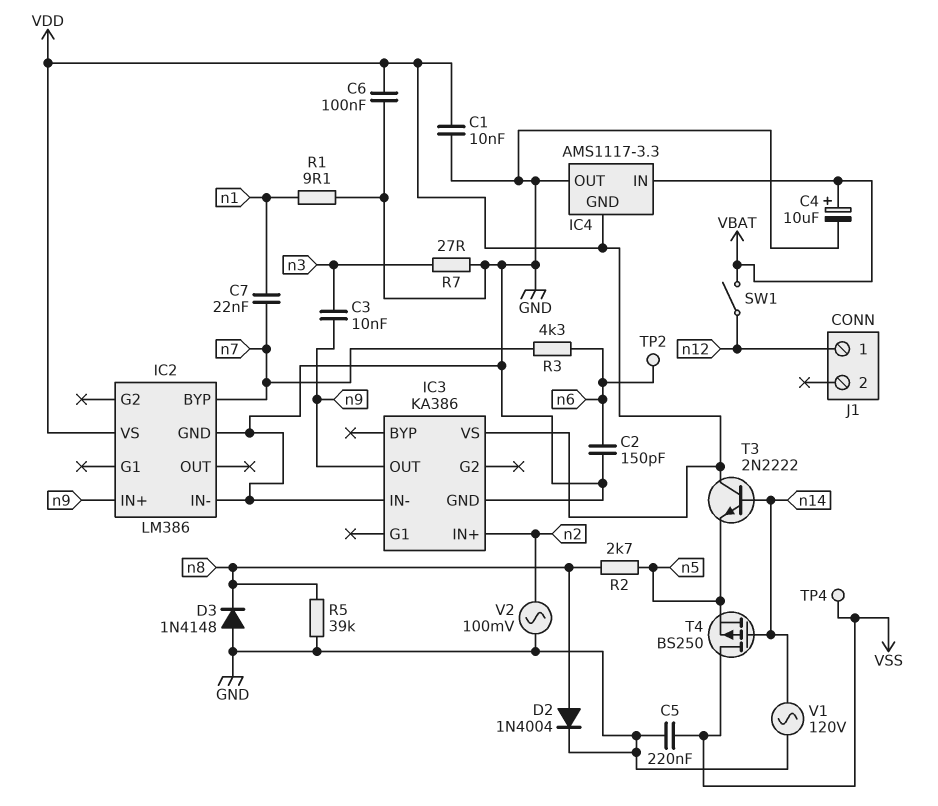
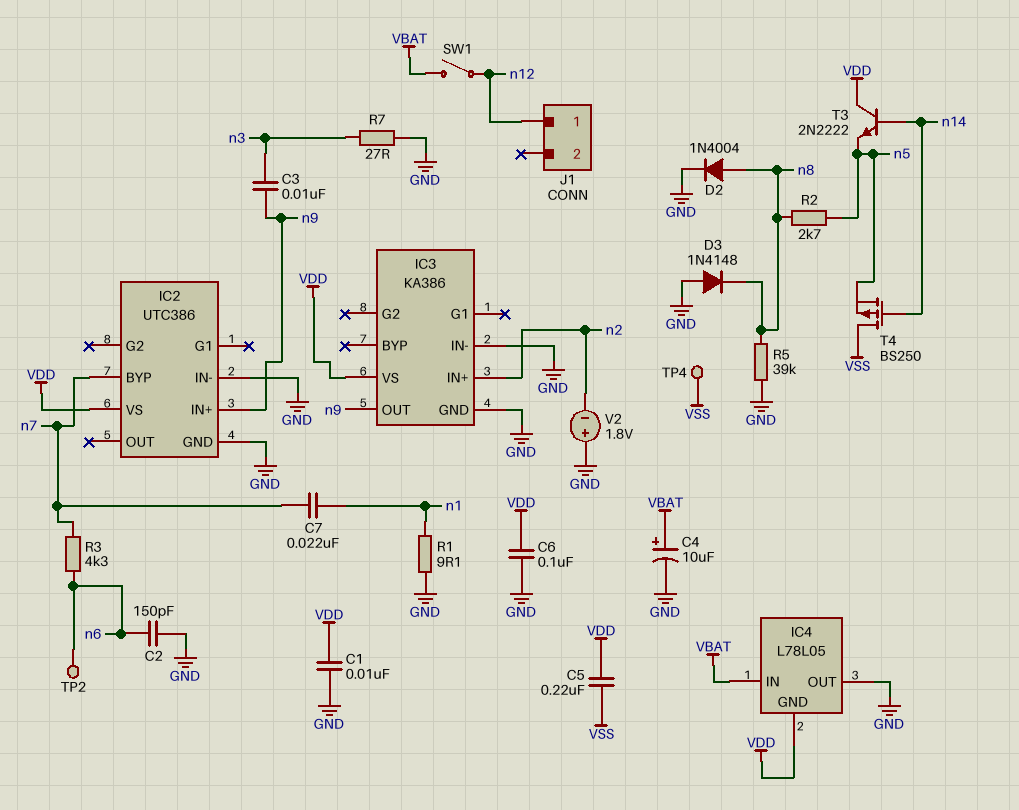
C5: 220nF (GND, VSS) -> 220nF (VDD, VSS)
IC2: LM386 -> UTC386
IC4: AMS1117-3.3 -> L78L05
V1: AC 120V (GND, n14) -> none
V2: AC 100mV (GND, n2) -> 1.8V (plus GND, minus n2)

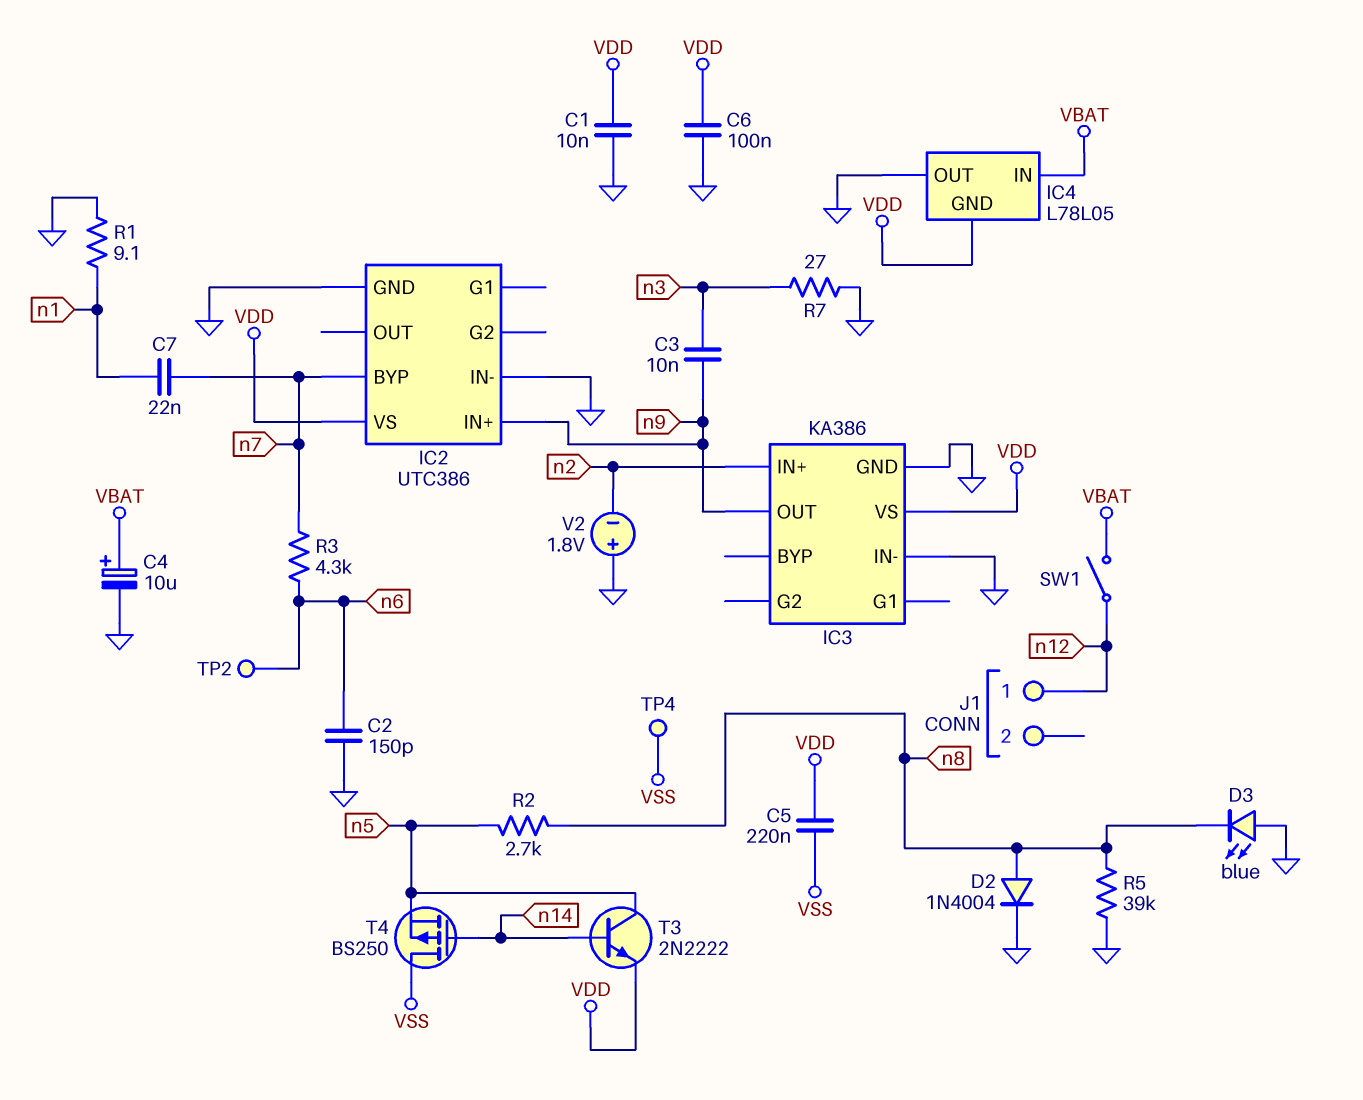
D3: diode 1N4148 (A GND, K n8) -> LED blue (A GND, K n8)
T3: NPN 2N2222 (B n14, C VDD, E n5) -> NPN 2N2222 (B n14, C n5, E VDD)

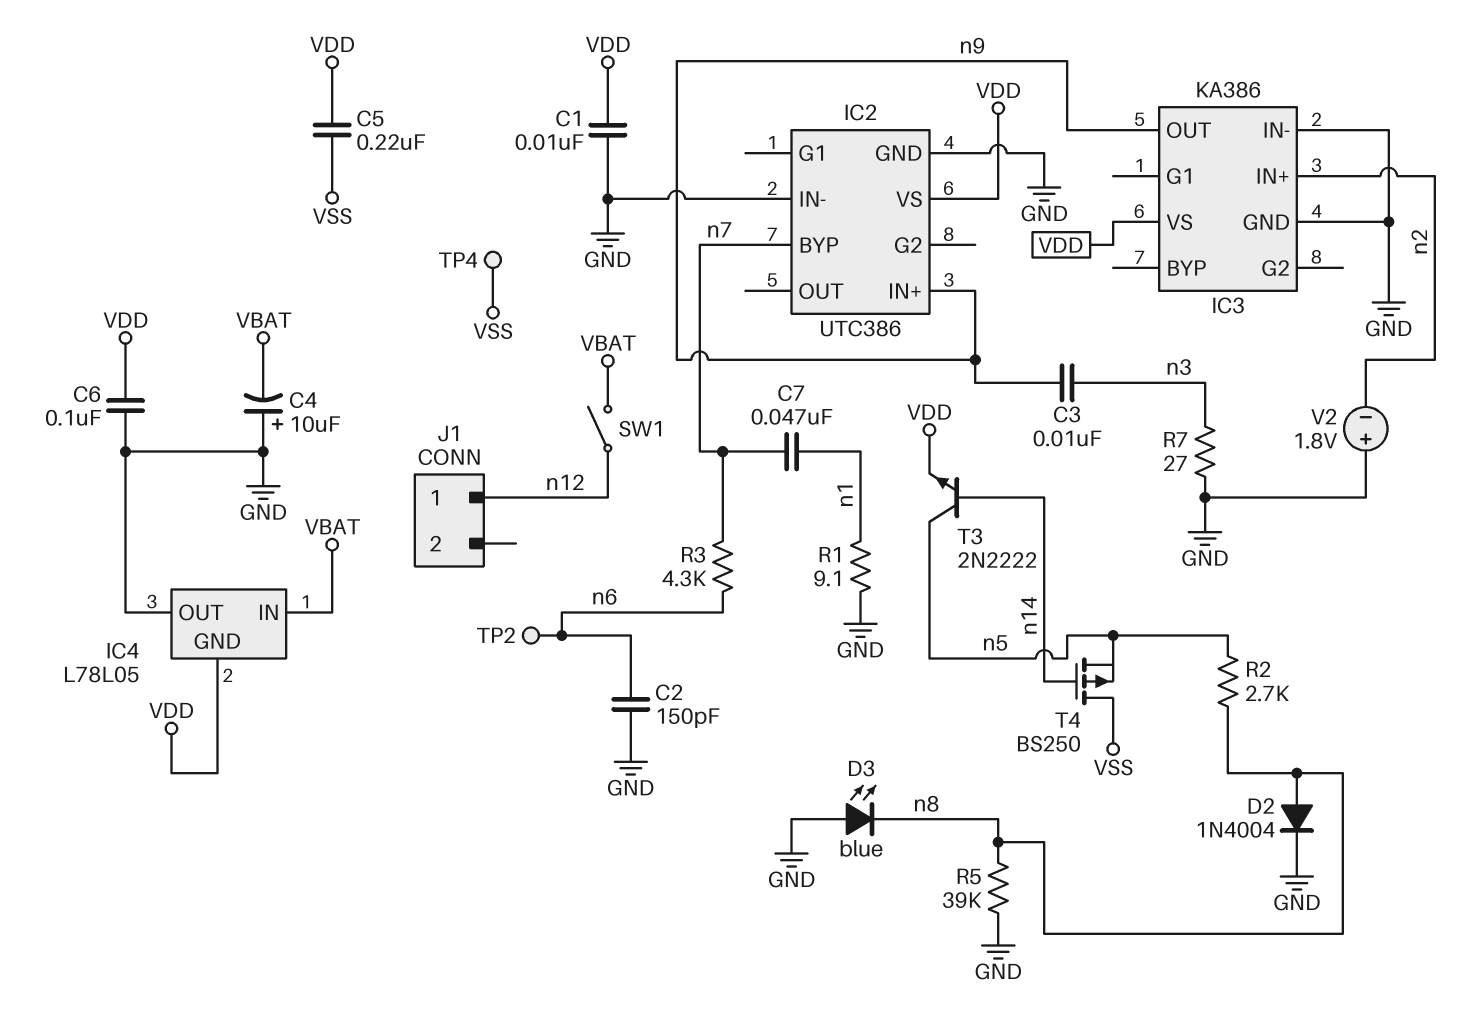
C4: 10uF (plus VBAT, minus GND) -> 10uF (plus GND, minus VBAT)
C7: 22nF (n1, n7) -> 47nF (n1, n7)

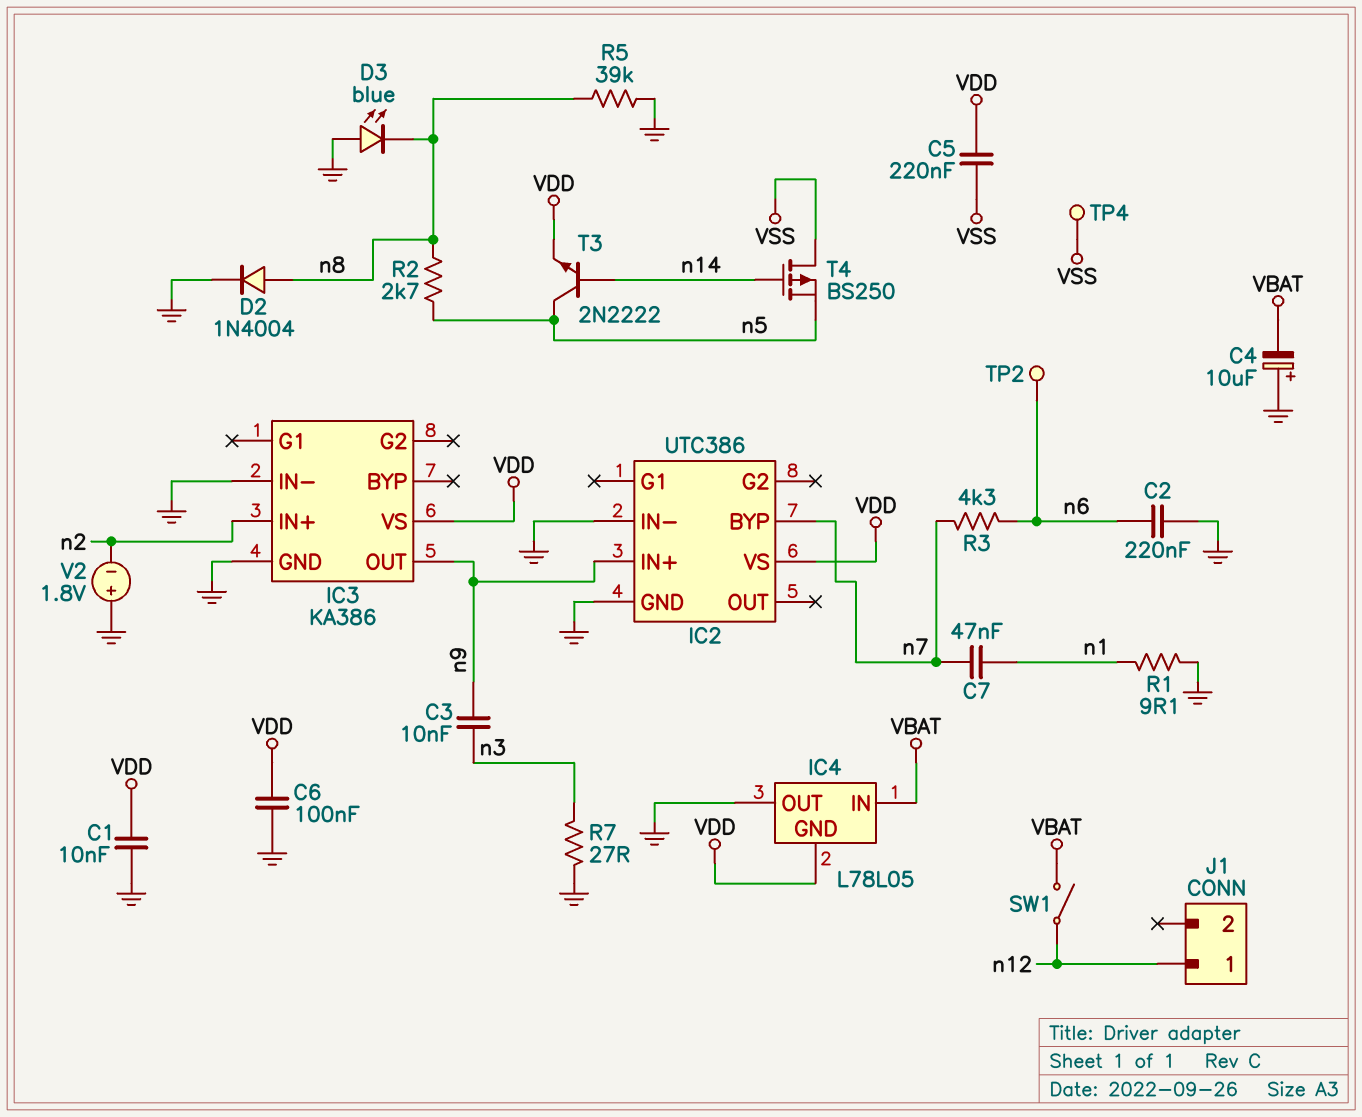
C2: 150pF (GND, n6) -> 220nF (GND, n6)

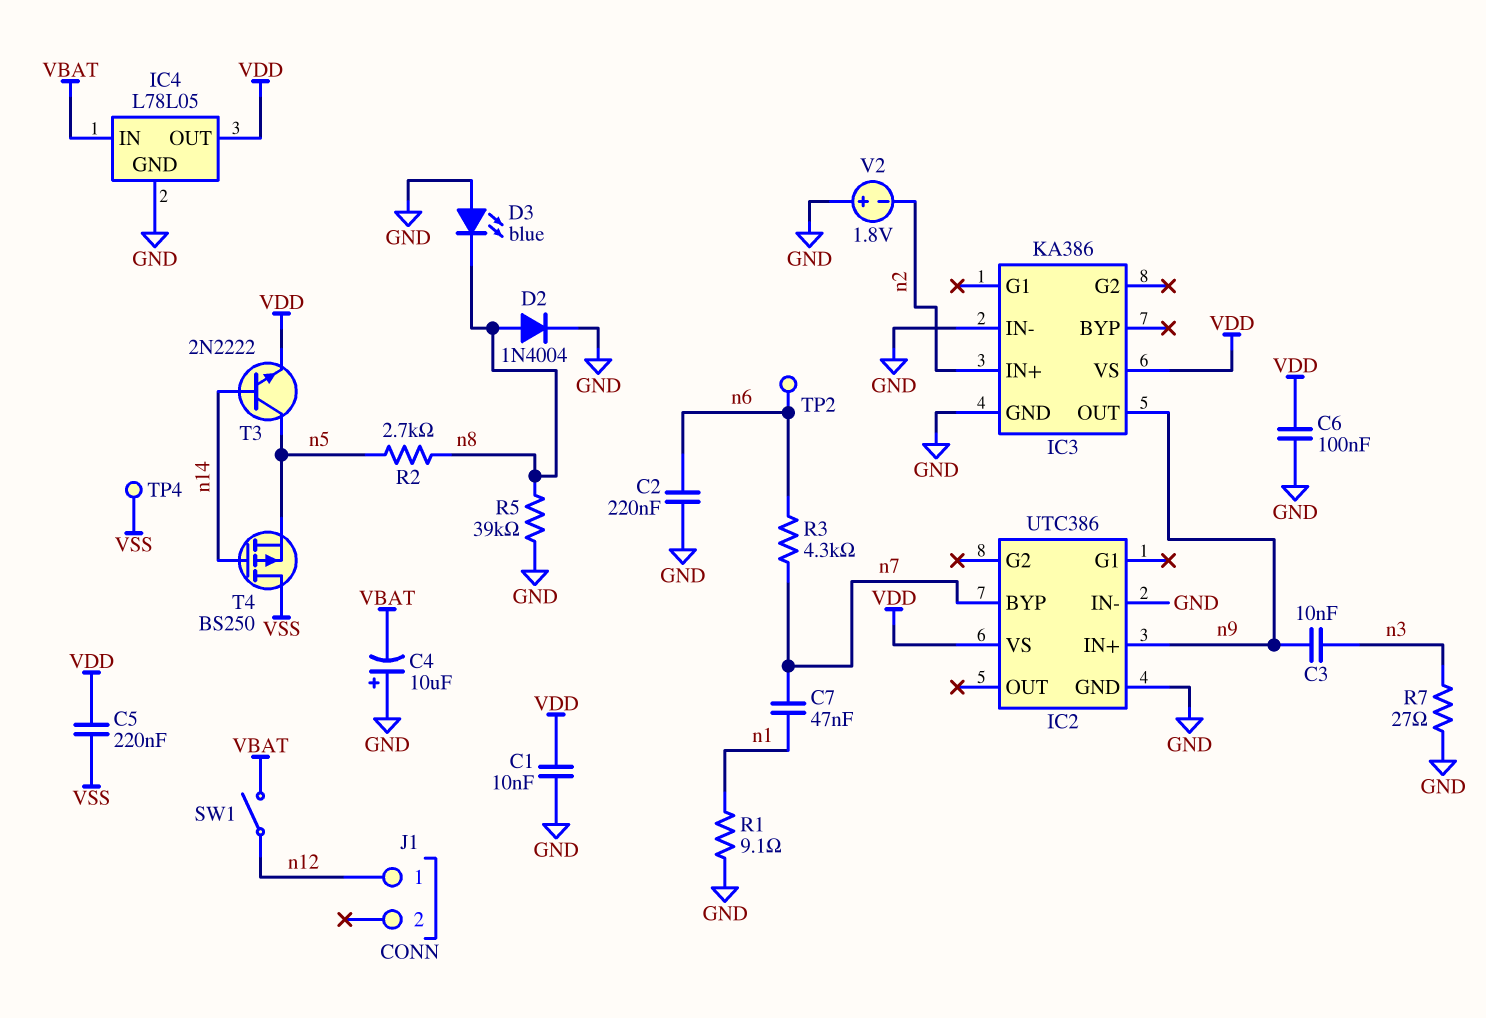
IC4 pin GND: VDD -> GND
IC4 pin OUT: GND -> VDD

